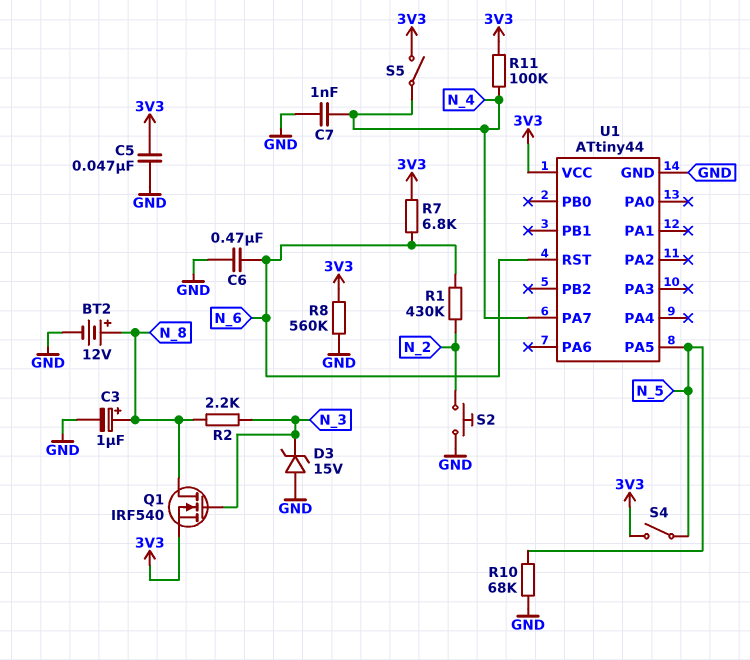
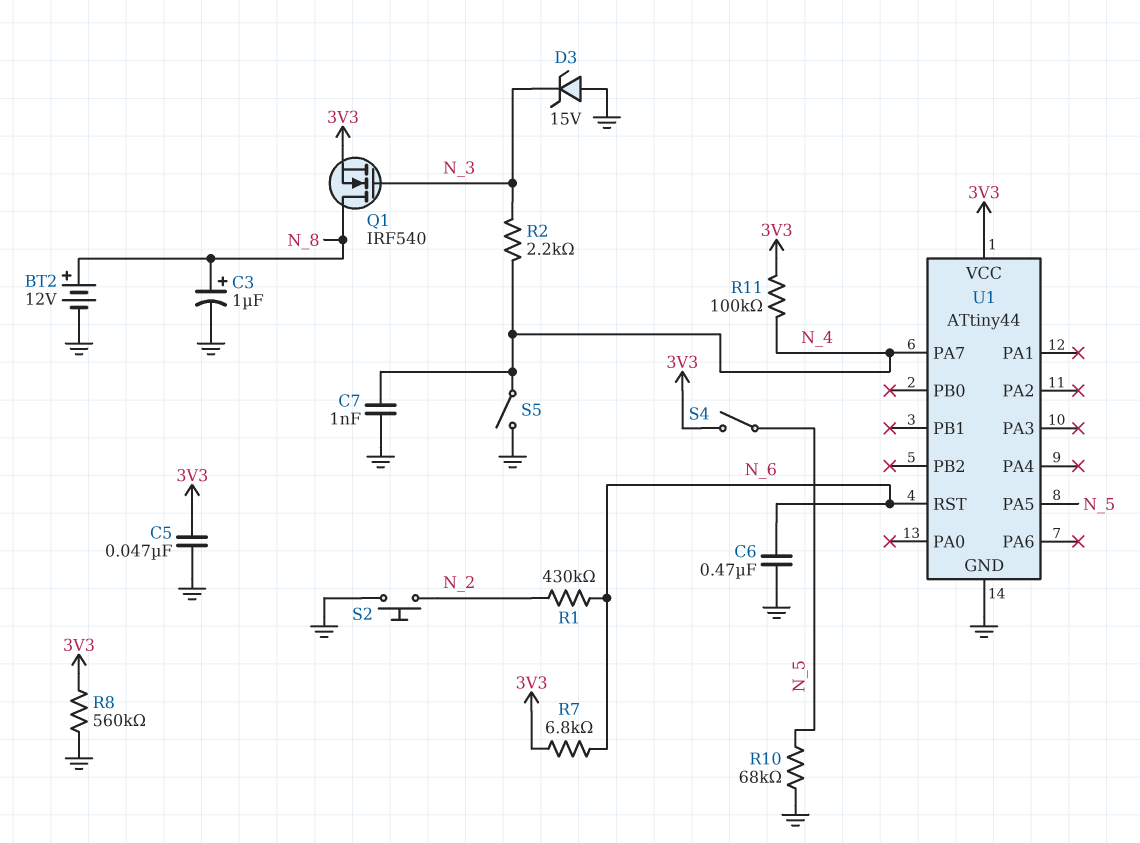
R2: 2.2k (N_3, N_8) -> 2.2k (N_3, N_4)
S5: switch (3V3, N_4) -> switch (GND, N_4)

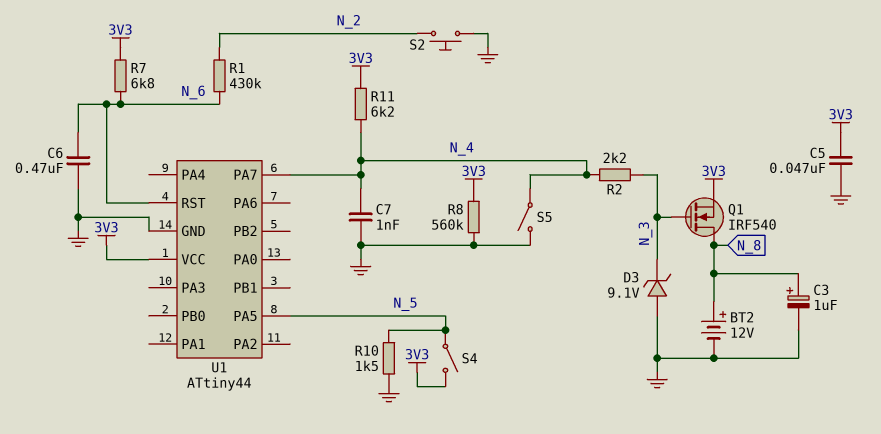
D3: zener 15V (A GND, K N_3) -> zener 9.1V (A GND, K N_3)
R10: 68k (GND, N_5) -> 1.5k (GND, N_5)
R11: 100k (3V3, N_4) -> 6.2k (3V3, N_4)

